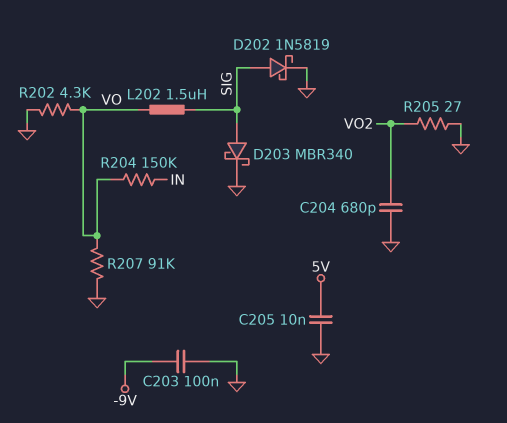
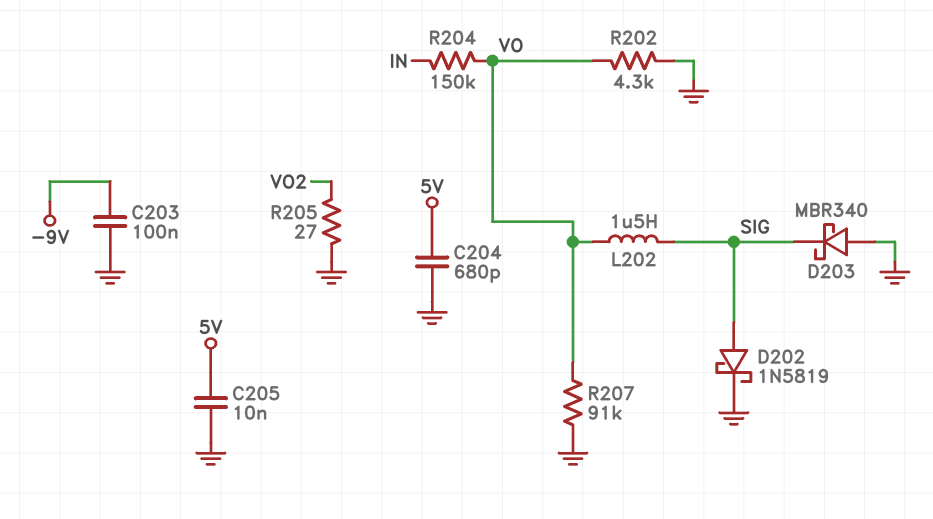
C204: 680pF (GND, VO2) -> 680pF (5V, GND)
D203: schottky MBR340 (A SIG, K GND) -> schottky MBR340 (A GND, K SIG)

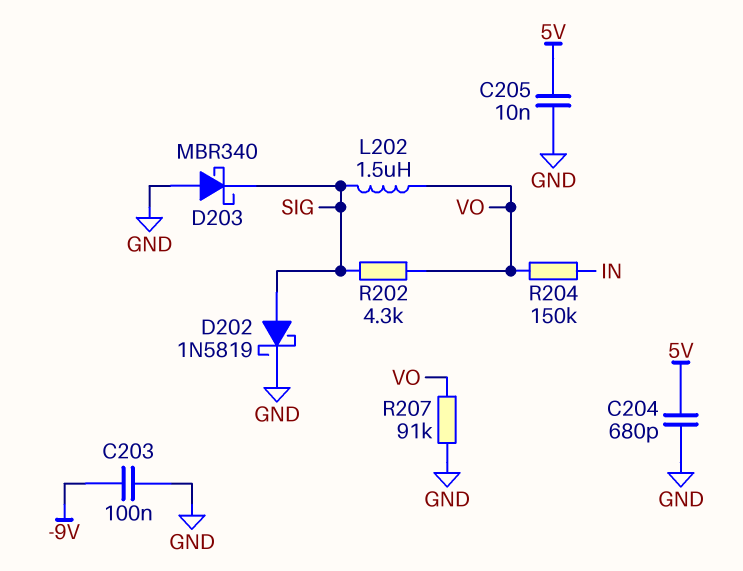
R202: 4.3k (GND, VO) -> 4.3k (SIG, VO)
R205: 27 (GND, VO2) -> none

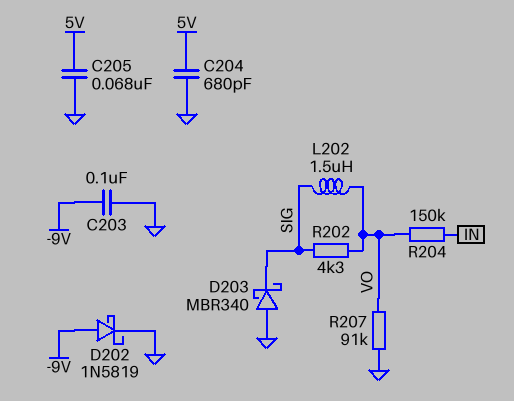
C205: 10nF (5V, GND) -> 68nF (5V, GND)
D202: schottky 1N5819 (A SIG, K GND) -> schottky 1N5819 (A -9V, K GND)

